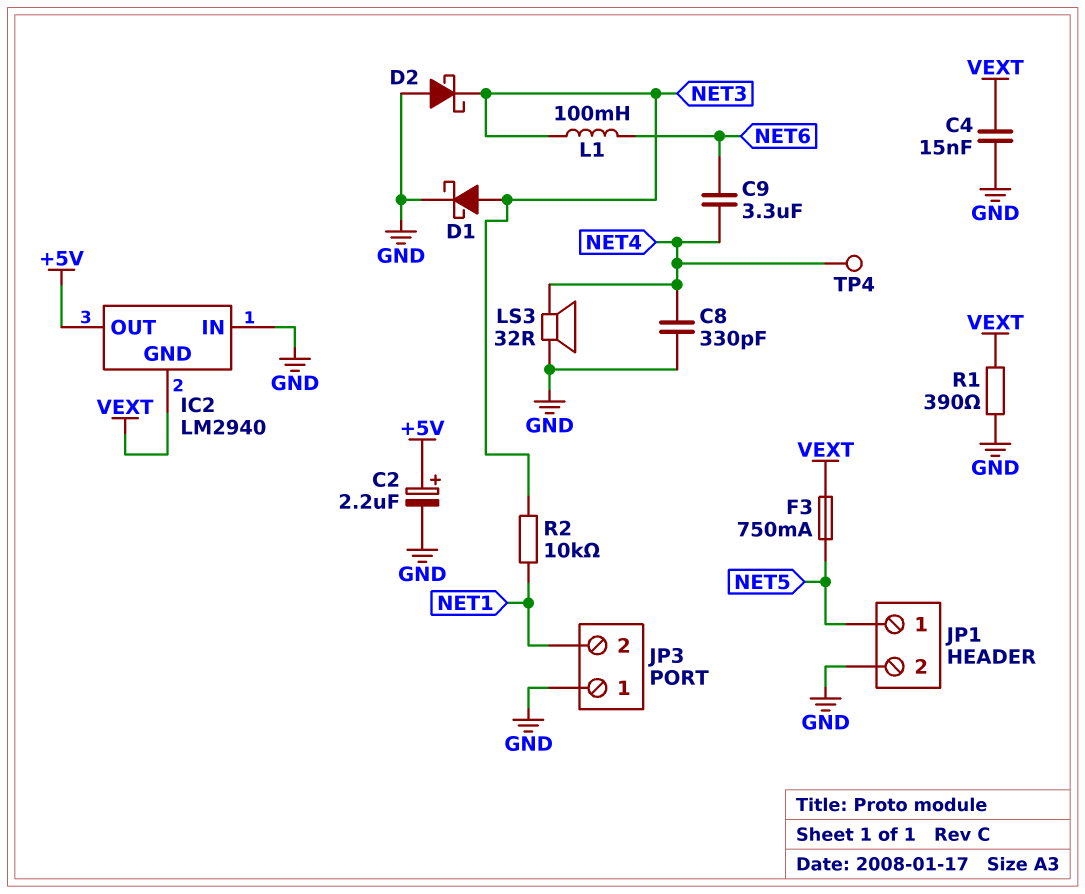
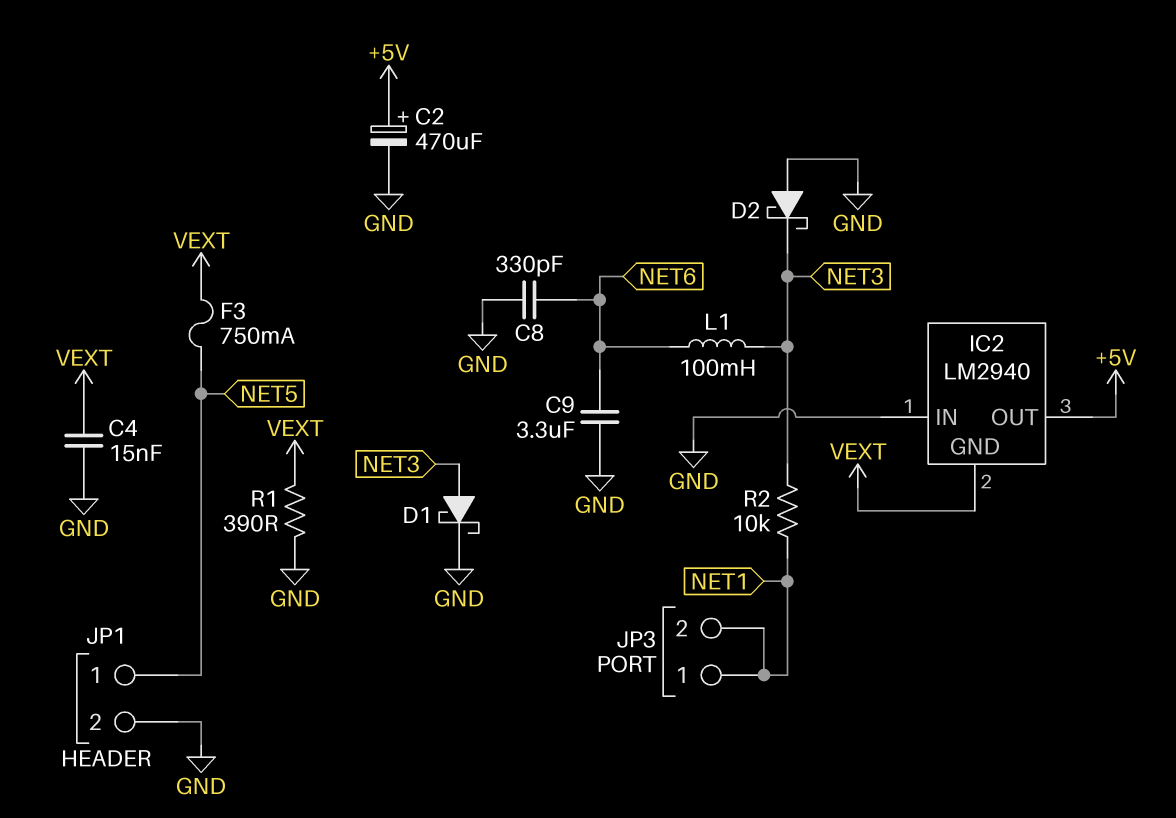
C2: 2.2uF (plus +5V, minus GND) -> 470uF (plus +5V, minus GND)
C8: 330pF (GND, NET4) -> 330pF (GND, NET6)
C9: 3.3uF (NET4, NET6) -> 3.3uF (GND, NET6)
JP3 pin 1: GND -> NET1
LS3: speaker 32R (GND, NET4) -> none
TP4: test point (NET4) -> none

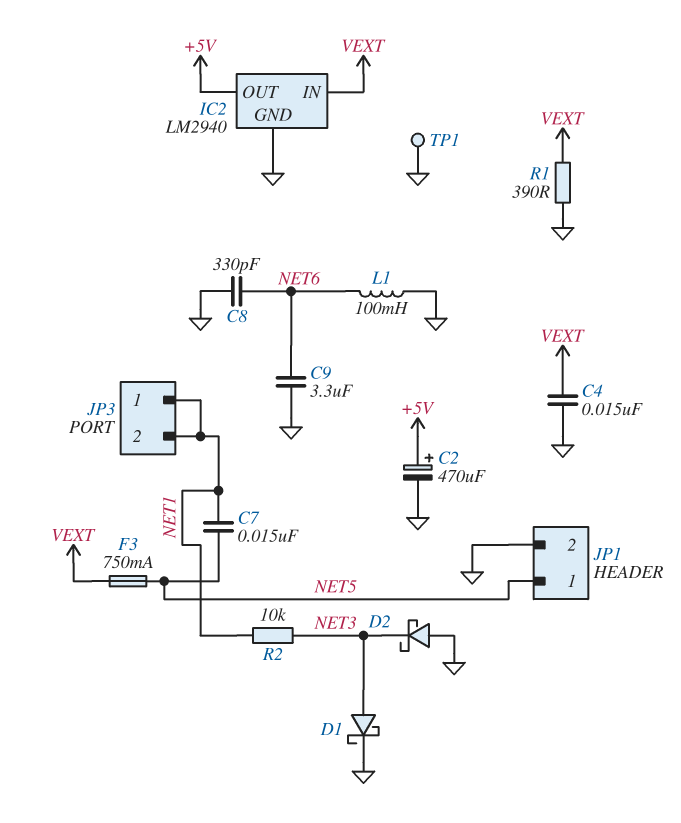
C7: none -> 15nF (NET1, NET5)
IC2 pin GND: VEXT -> GND
IC2 pin IN: GND -> VEXT
L1: 100mH (NET3, NET6) -> 100mH (GND, NET6)
TP1: none -> test point (GND)

